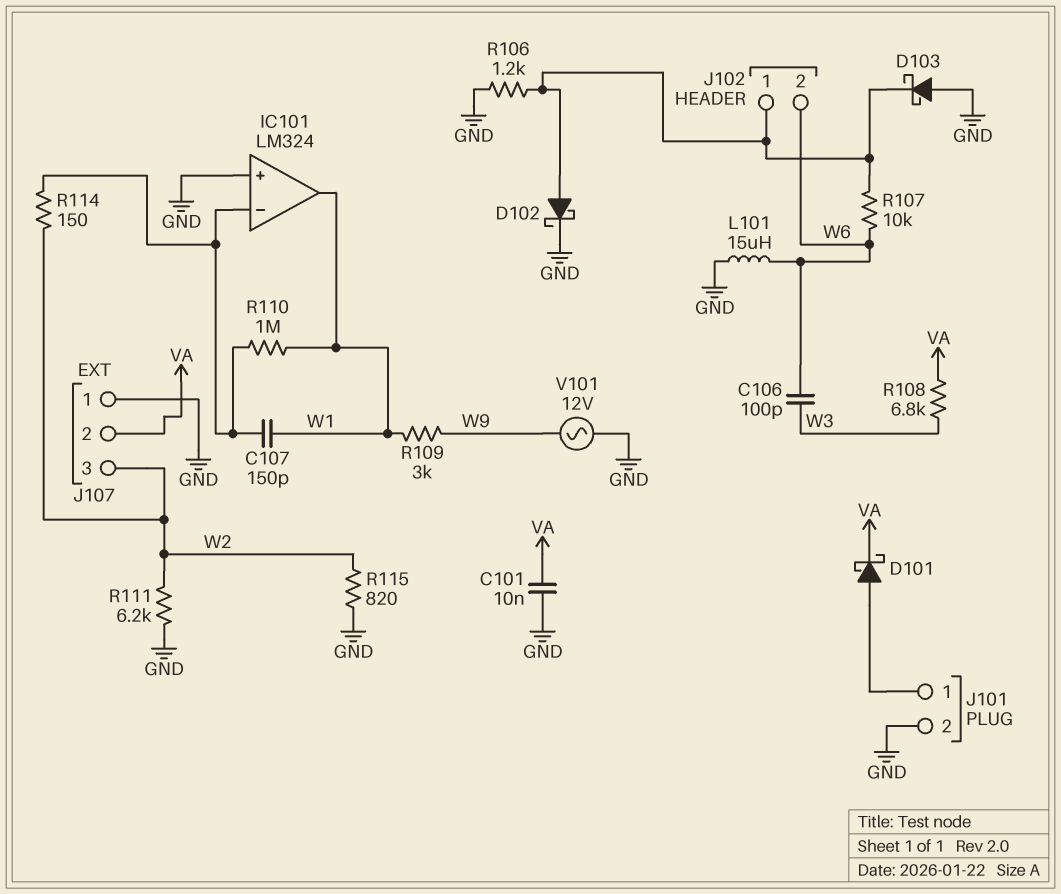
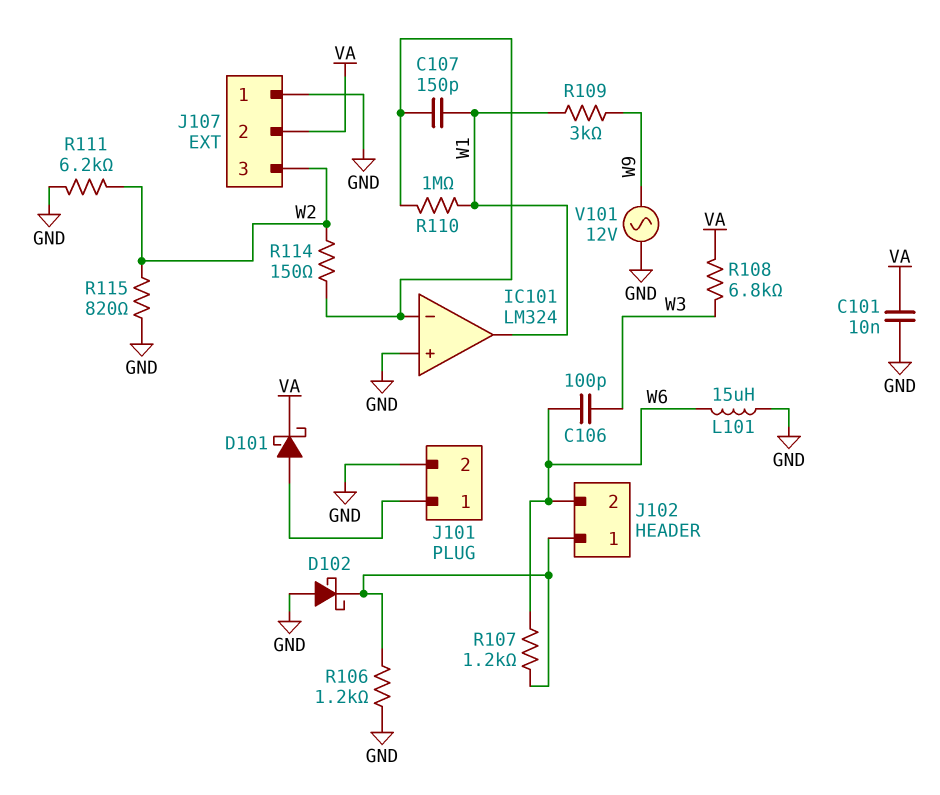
D102: schottky (A J102/1, K GND) -> schottky (A GND, K J102/1)
D103: schottky (A GND, K J102/1) -> none
R107: 10k (J102/1, W6) -> 1.2k (J102/1, W6)

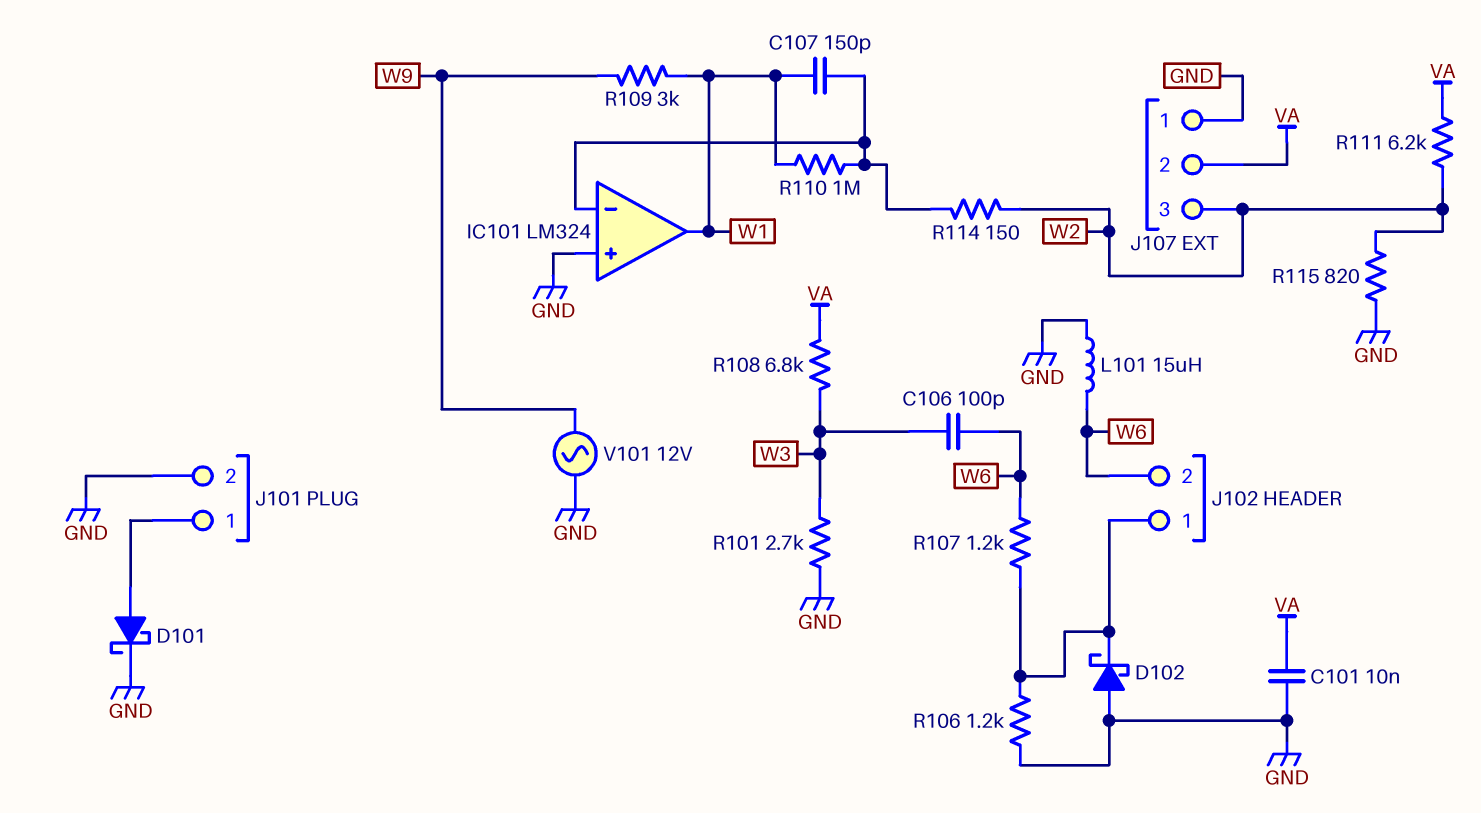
D101: schottky (A J101/1, K VA) -> schottky (A J101/1, K GND)
R101: none -> 2.7k (GND, W3)
R111: 6.2k (GND, W2) -> 6.2k (VA, W2)

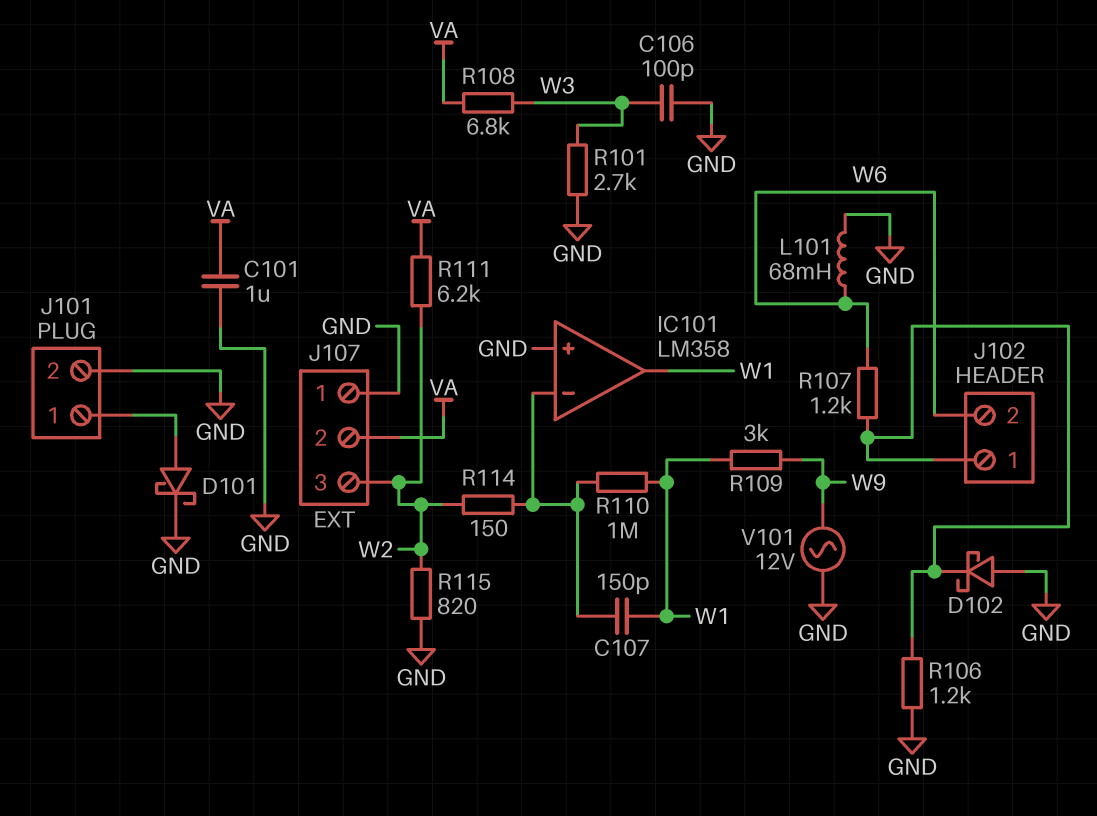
C101: 10nF (GND, VA) -> 1uF (GND, VA)
C106: 100pF (W3, W6) -> 100pF (GND, W3)
IC101: LM324 -> LM358
L101: 15uH (GND, W6) -> 68mH (GND, W6)

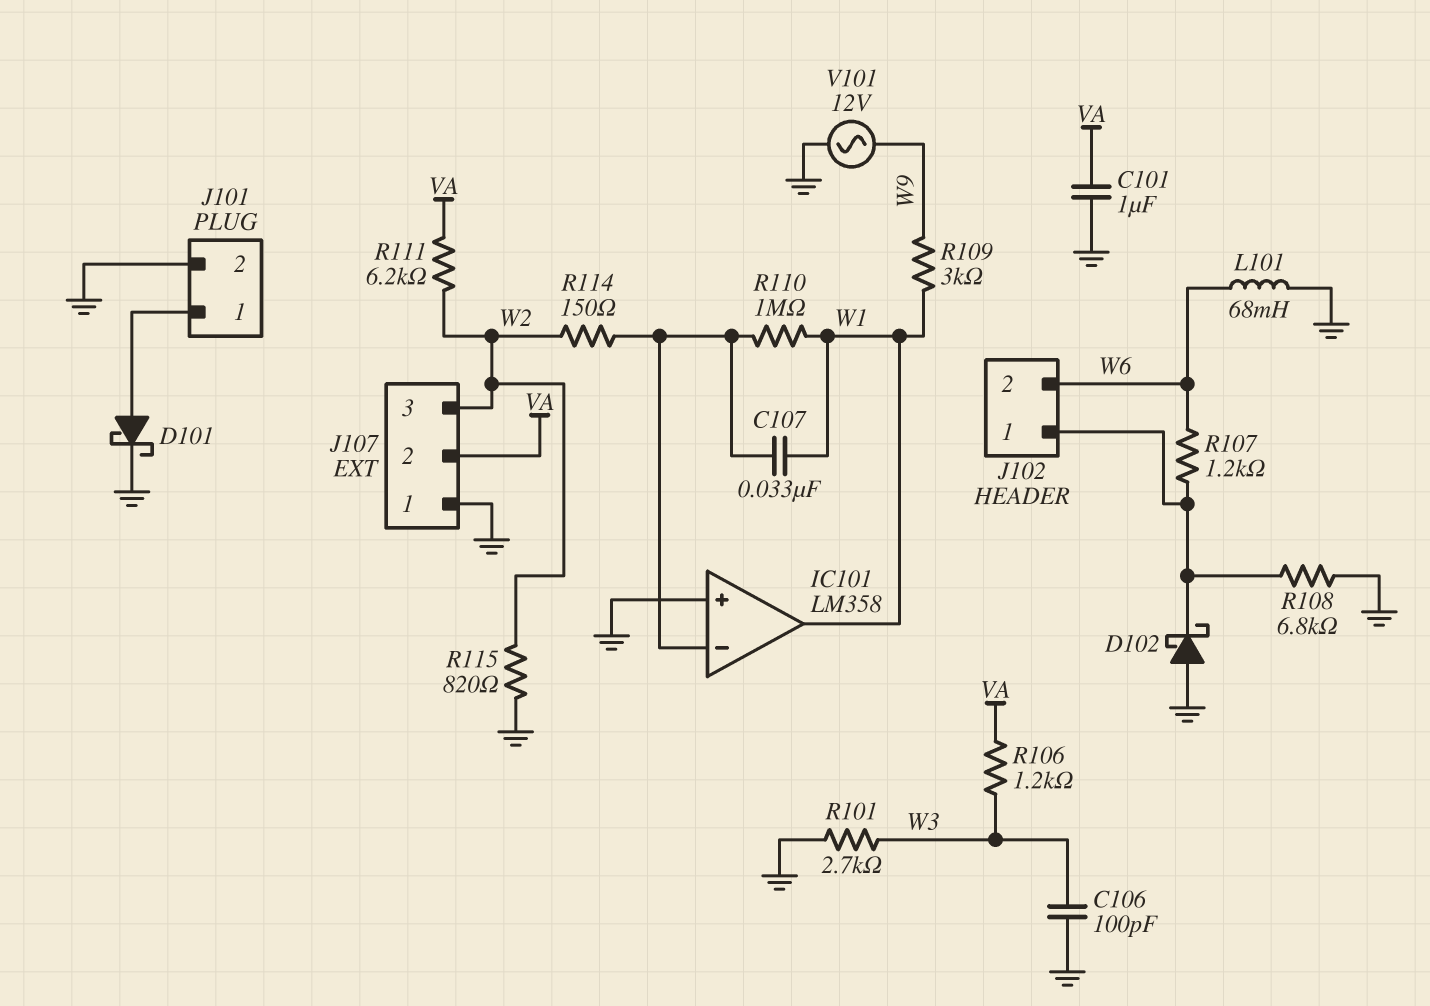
C107: 150pF (IC101/in-, W1) -> 33nF (IC101/in-, W1)
R106: 1.2k (GND, J102/1) -> 1.2k (VA, W3)
R108: 6.8k (VA, W3) -> 6.8k (GND, J102/1)

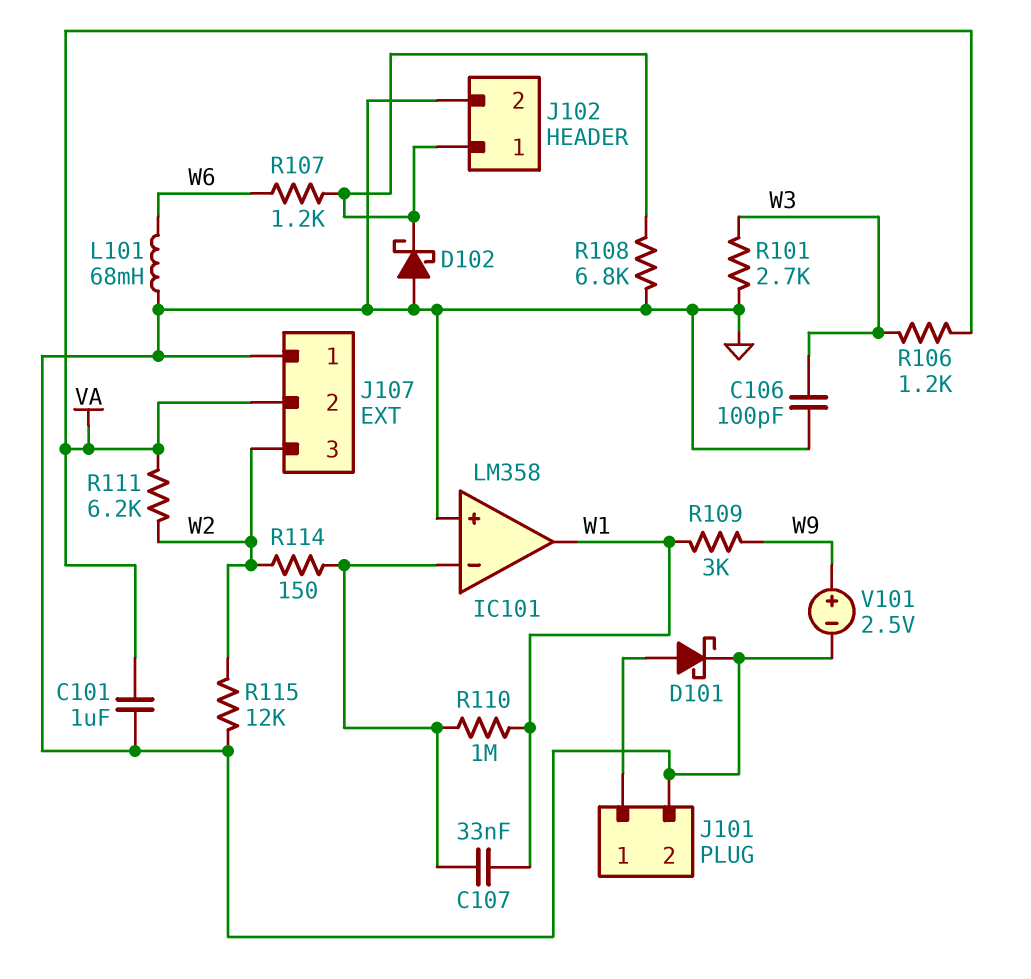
J102 pin 2: W6 -> GND
R115: 820 (GND, W2) -> 12k (GND, W2)
V101: AC 12V (GND, W9) -> 2.5V (plus W9, minus GND)

